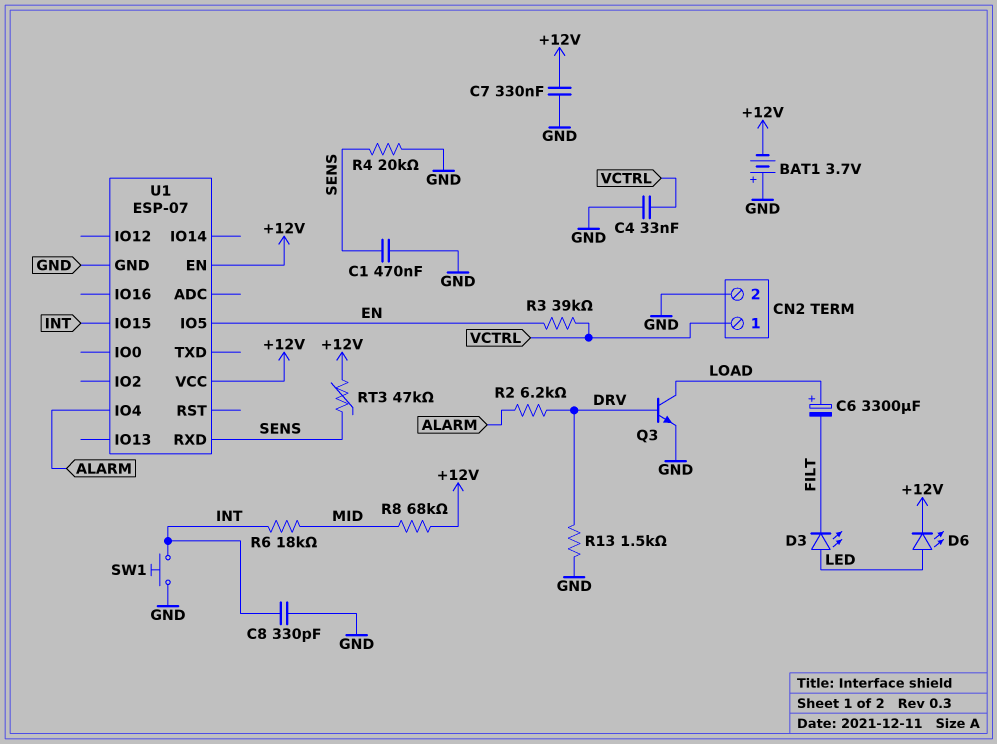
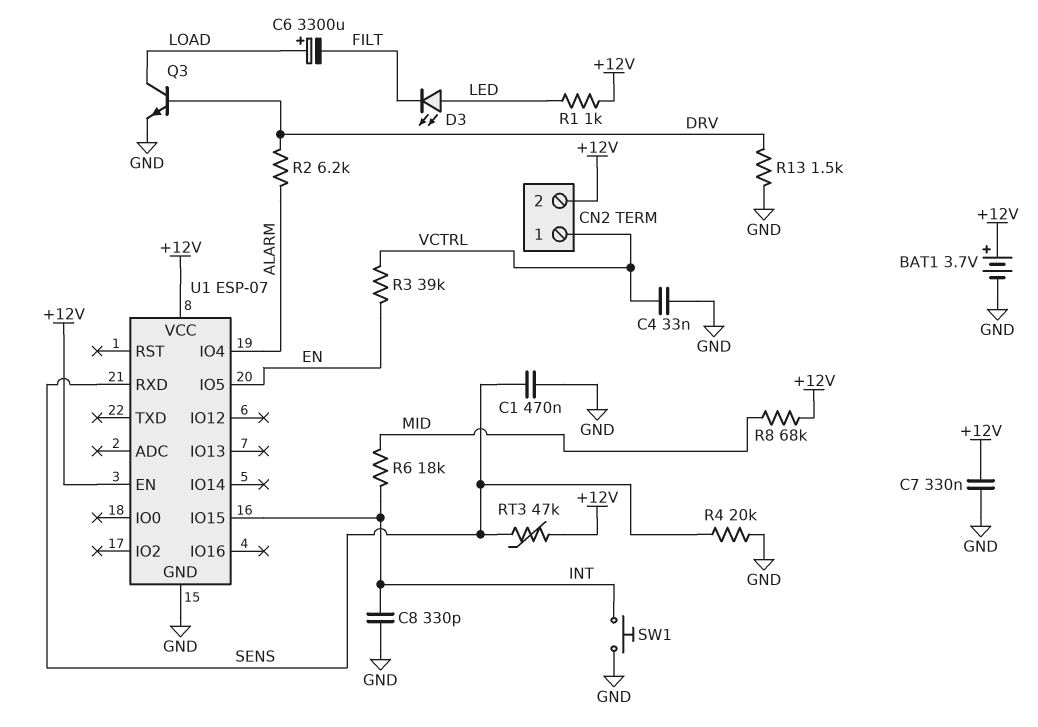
BAT1: 3.7V (plus GND, minus +12V) -> 3.7V (plus +12V, minus GND)
CN2 pin 2: GND -> +12V
D6: LED (A LED, K +12V) -> none
R1: none -> 1k (+12V, LED)

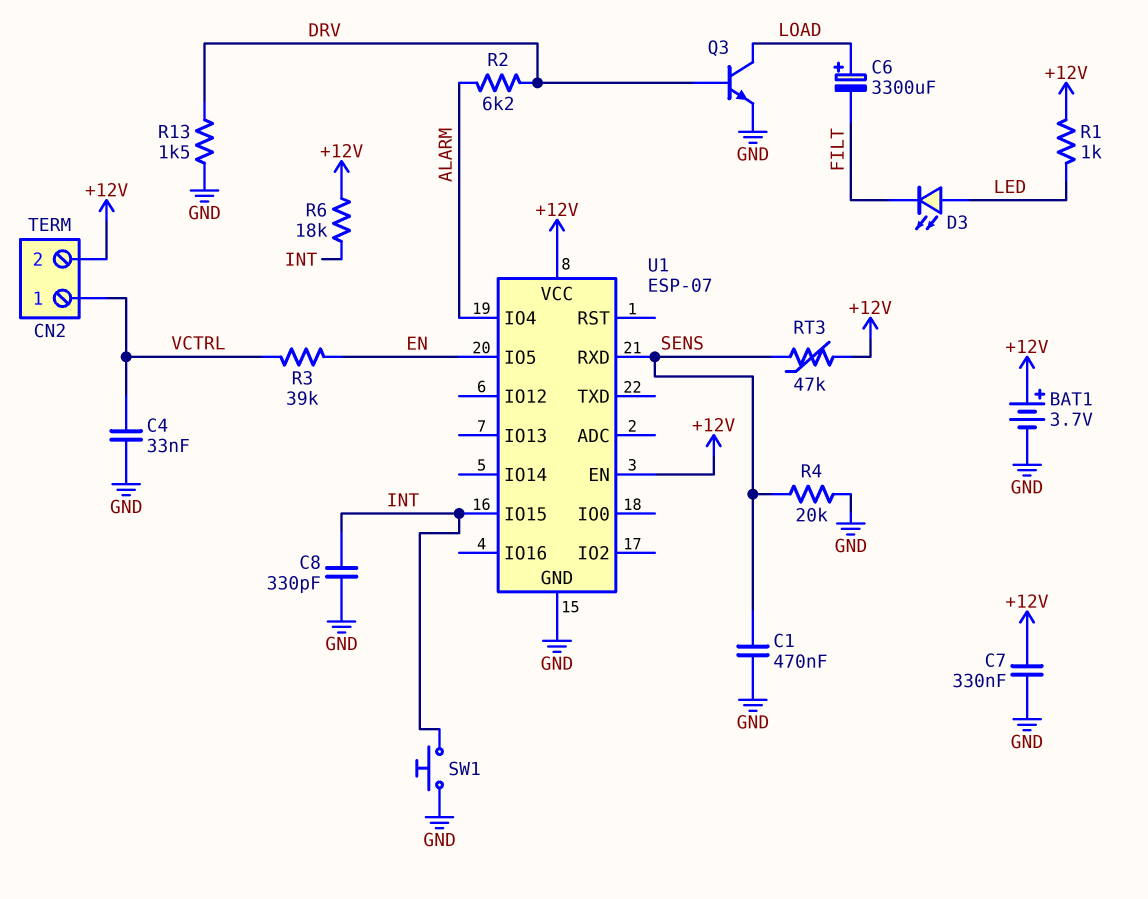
R6: 18k (INT, MID) -> 18k (+12V, INT)
R8: 68k (+12V, MID) -> none

